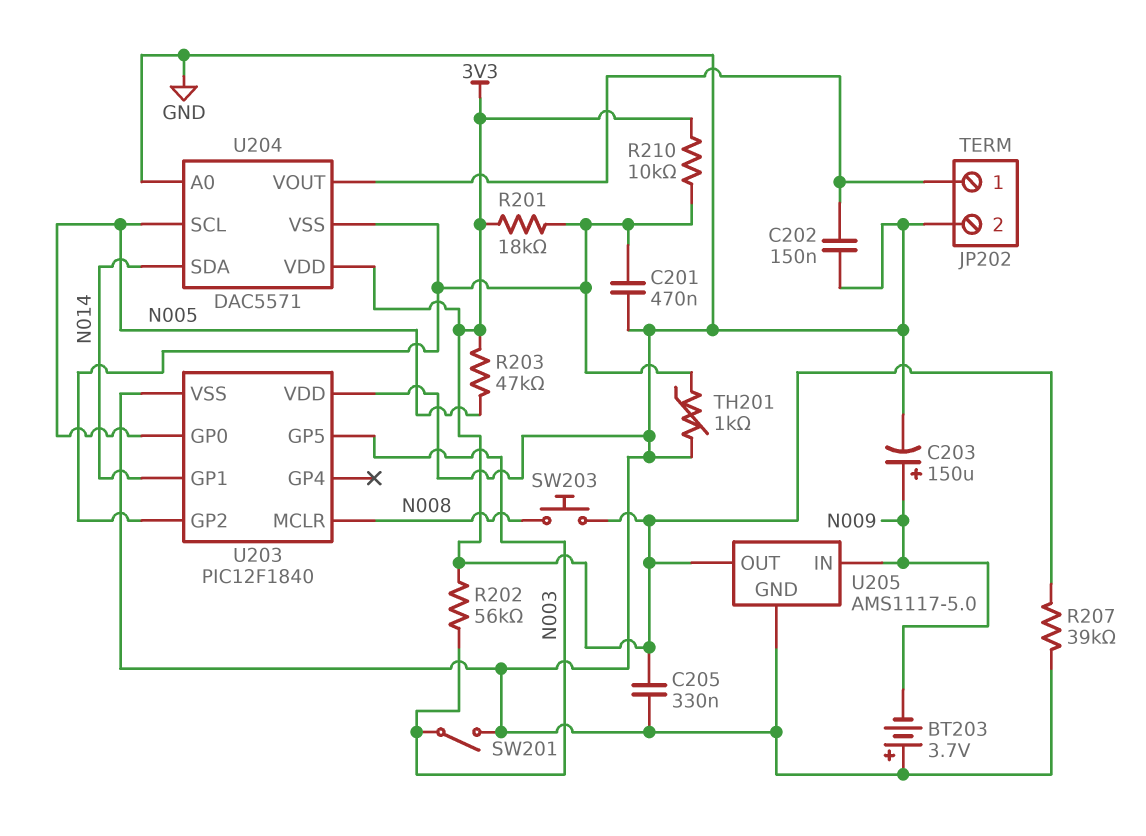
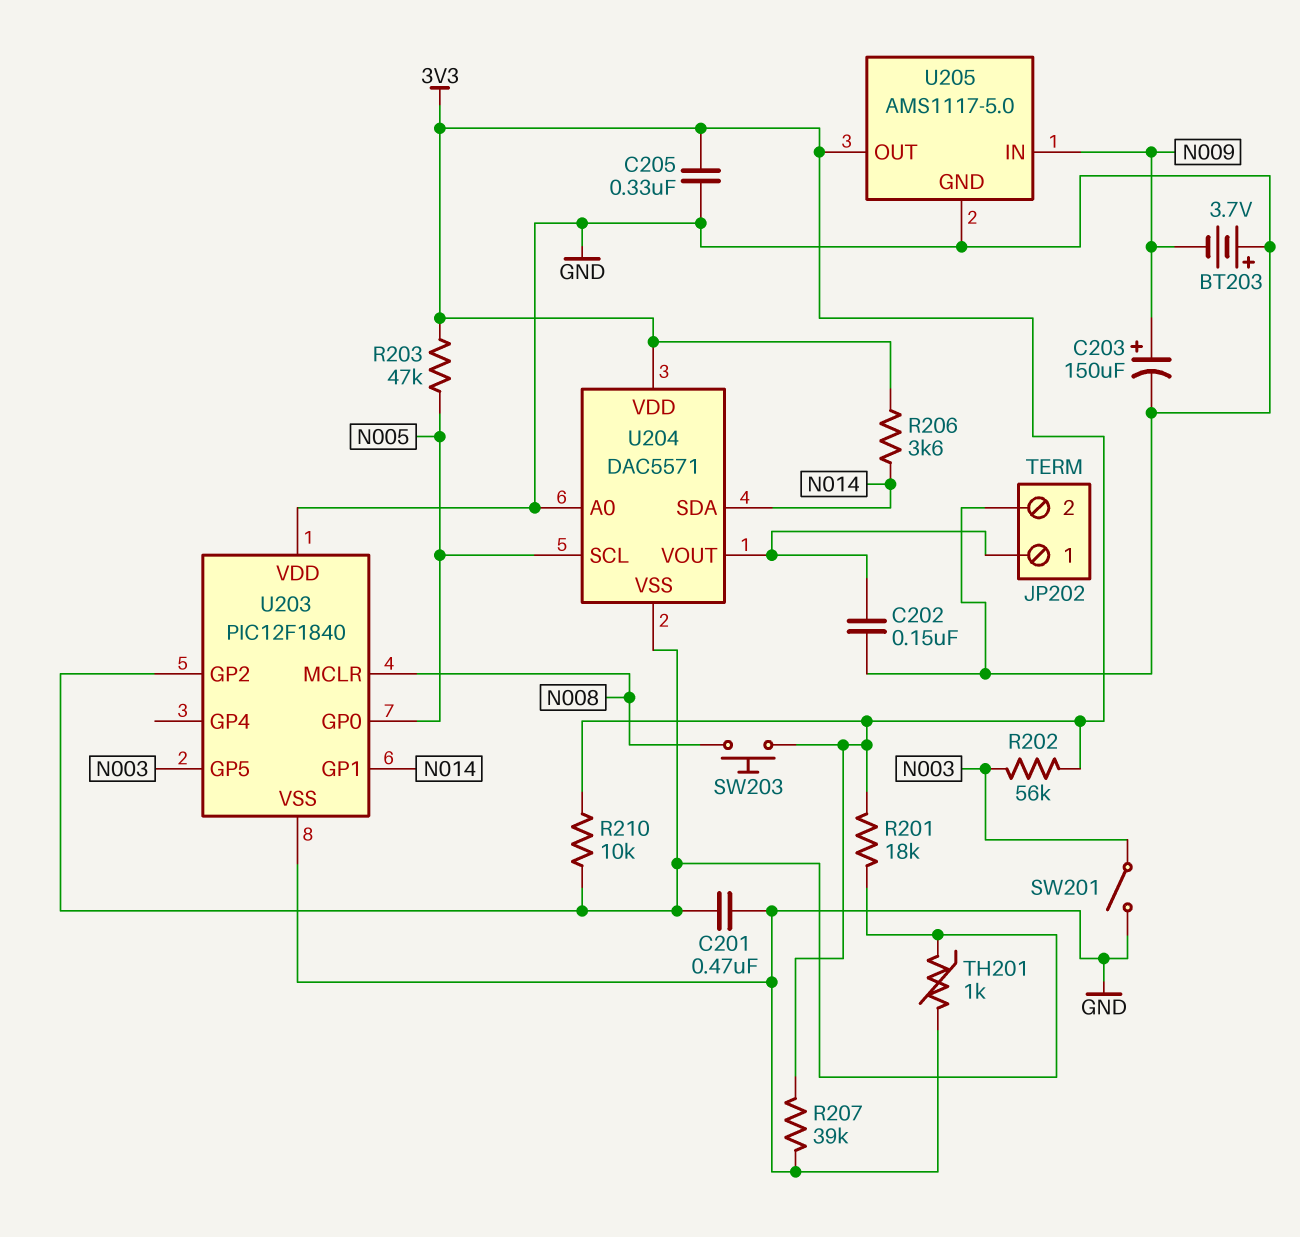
R206: none -> 3.6k (3V3, N014)

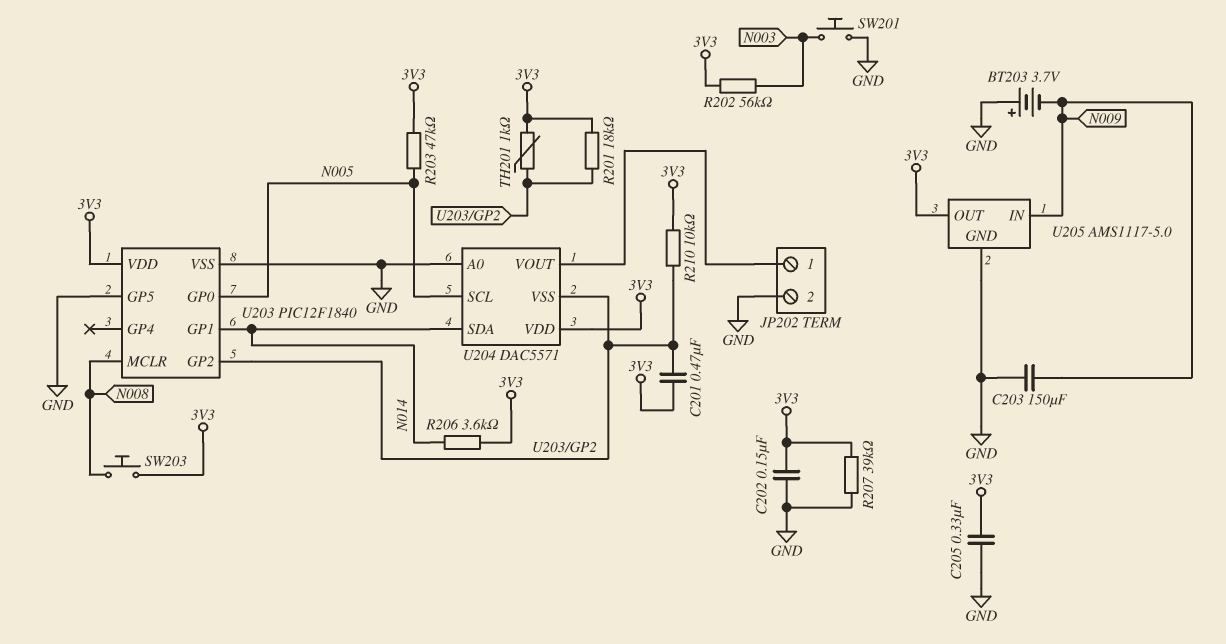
C201: 470nF (GND, U203/GP2) -> 470nF (3V3, U203/GP2)
C202: 150nF (GND, JP202/1) -> 150nF (3V3, GND)
C203: 150uF (plus N009, minus GND) -> 150uF (GND, N009)
SW201: switch (GND, N003) -> button (GND, N003)
TH201: 1k (GND, U203/GP2) -> 1k (3V3, U203/GP2)
U203 pin GP5: N003 -> GND
U203 pin VDD: GND -> 3V3

